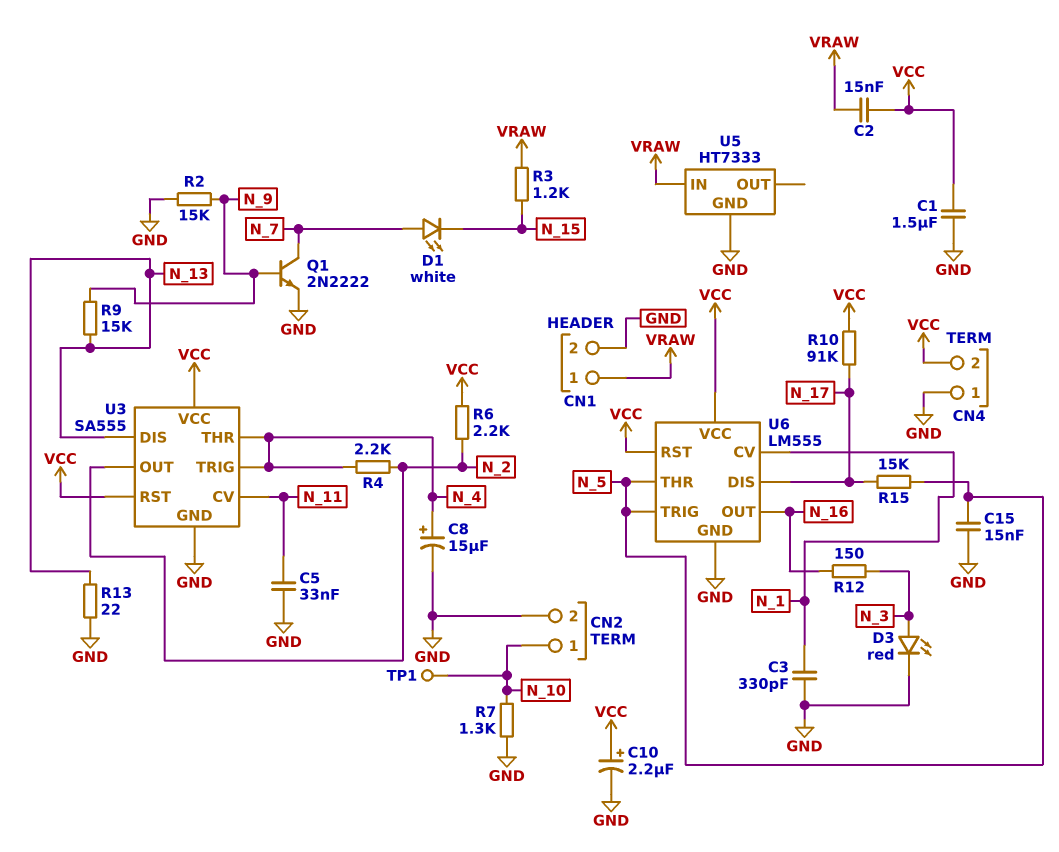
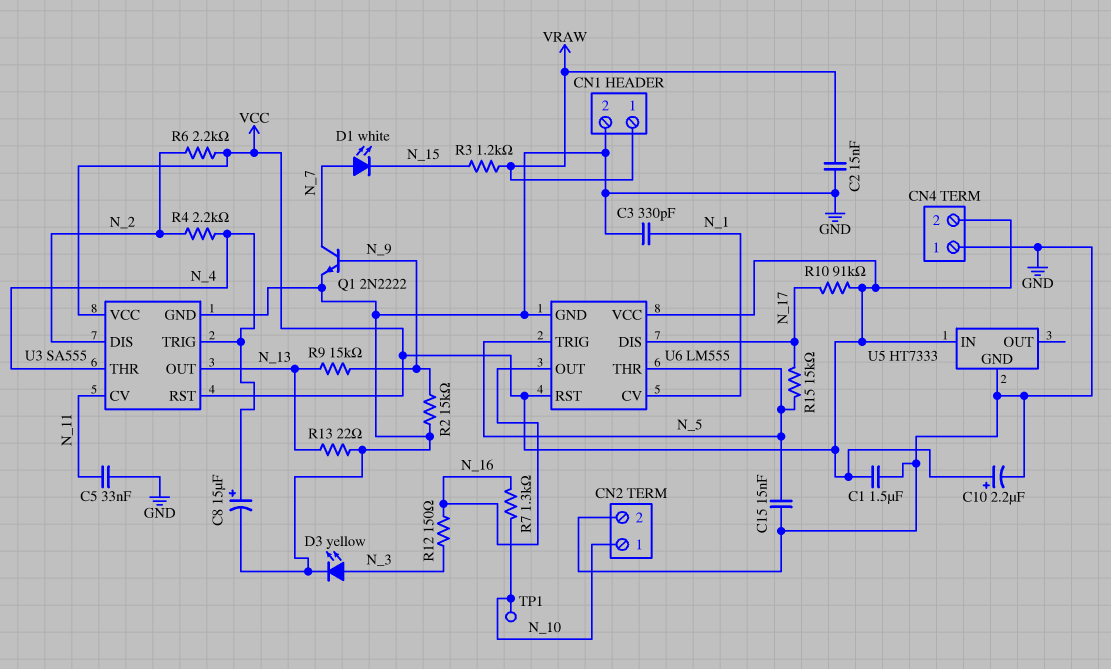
C2: 15nF (VCC, VRAW) -> 15nF (GND, VRAW)
D3: LED red (A N_3, K GND) -> LED yellow (A N_3, K GND)
R7: 1.3k (GND, N_10) -> 1.3k (N_10, N_16)
U3 pin DIS: N_13 -> N_2
U3 pin OUT: N_2 -> N_13
U5 pin IN: VRAW -> VCC

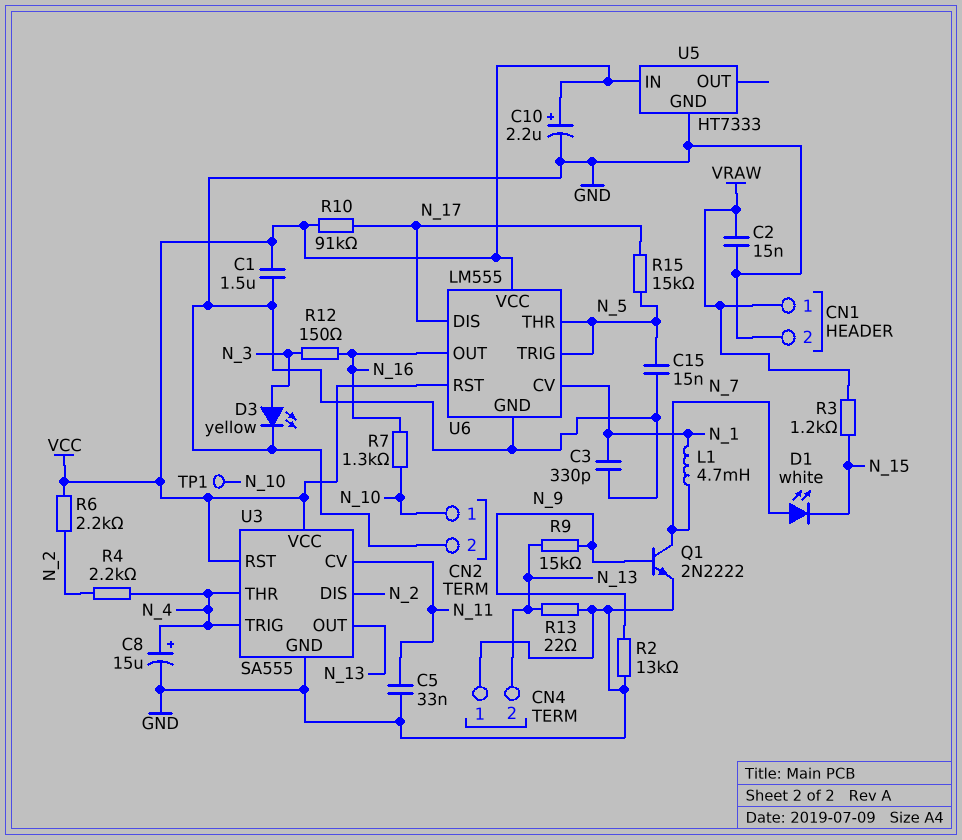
CN4 pin 2: VCC -> N_13
L1: none -> 4.7mH (N_1, N_7)
R2: 15k (GND, N_9) -> 13k (GND, N_9)

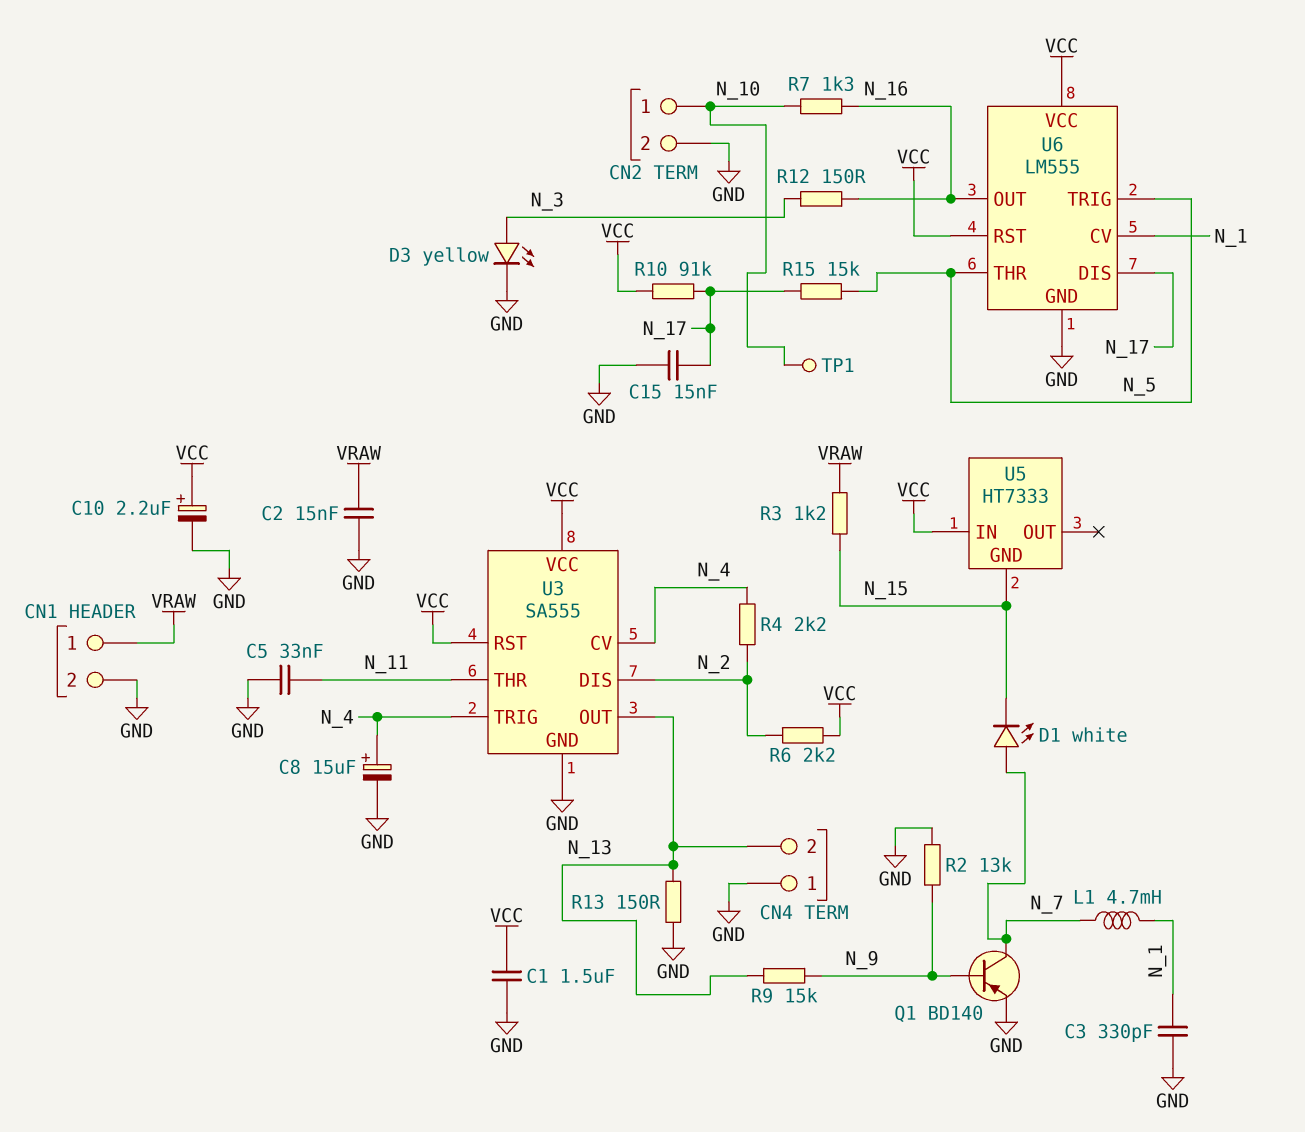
C15: 15nF (GND, N_5) -> 15nF (GND, N_17)
Q1: NPN 2N2222 (B N_9, C N_7, E GND) -> PNP BD140 (B N_9, C N_7, E GND)
R13: 22 (GND, N_13) -> 150 (GND, N_13)
U3 pin CV: N_11 -> N_4
U3 pin THR: N_4 -> N_11
U5 pin GND: GND -> N_15

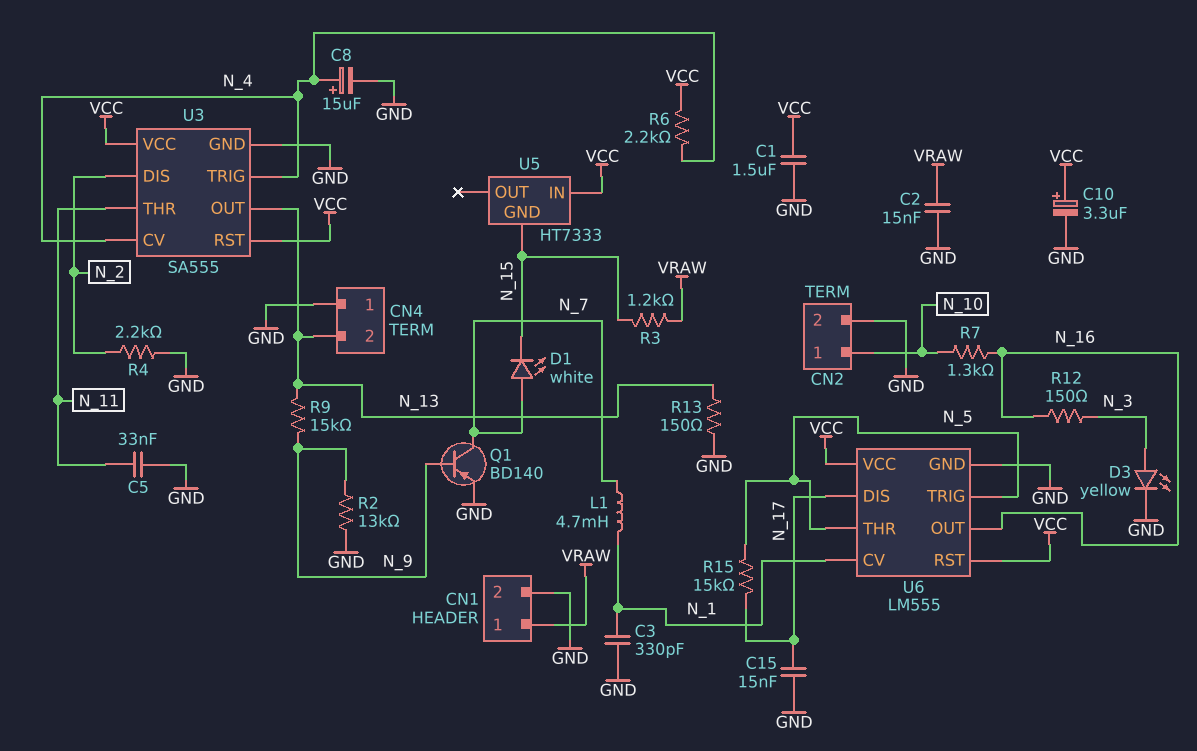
C10: 2.2uF (plus VCC, minus GND) -> 3.3uF (plus VCC, minus GND)
R4: 2.2k (N_2, N_4) -> 2.2k (GND, N_2)
R6: 2.2k (N_2, VCC) -> 2.2k (N_4, VCC)
R10: 91k (N_17, VCC) -> none
TP1: test point (N_10) -> none

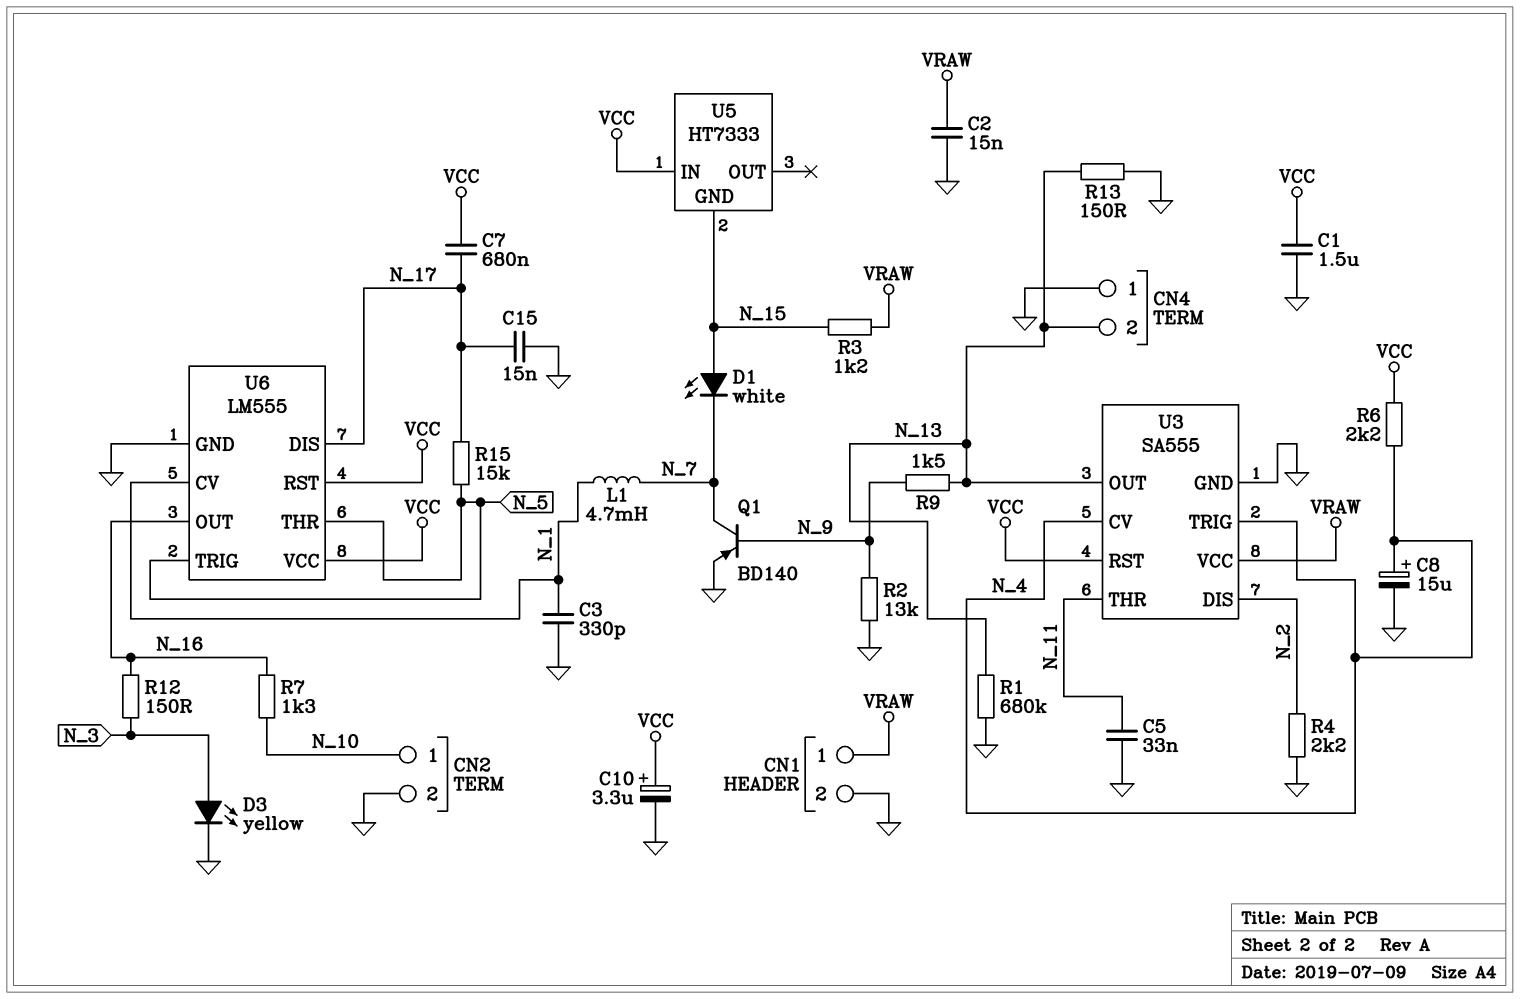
C7: none -> 680nF (N_17, VCC)
D1: LED white (A N_7, K N_15) -> LED white (A N_15, K N_7)
R1: none -> 680k (GND, N_13)
R9: 15k (N_9, N_13) -> 1.5k (N_9, N_13)
U3 pin VCC: VCC -> VRAW

